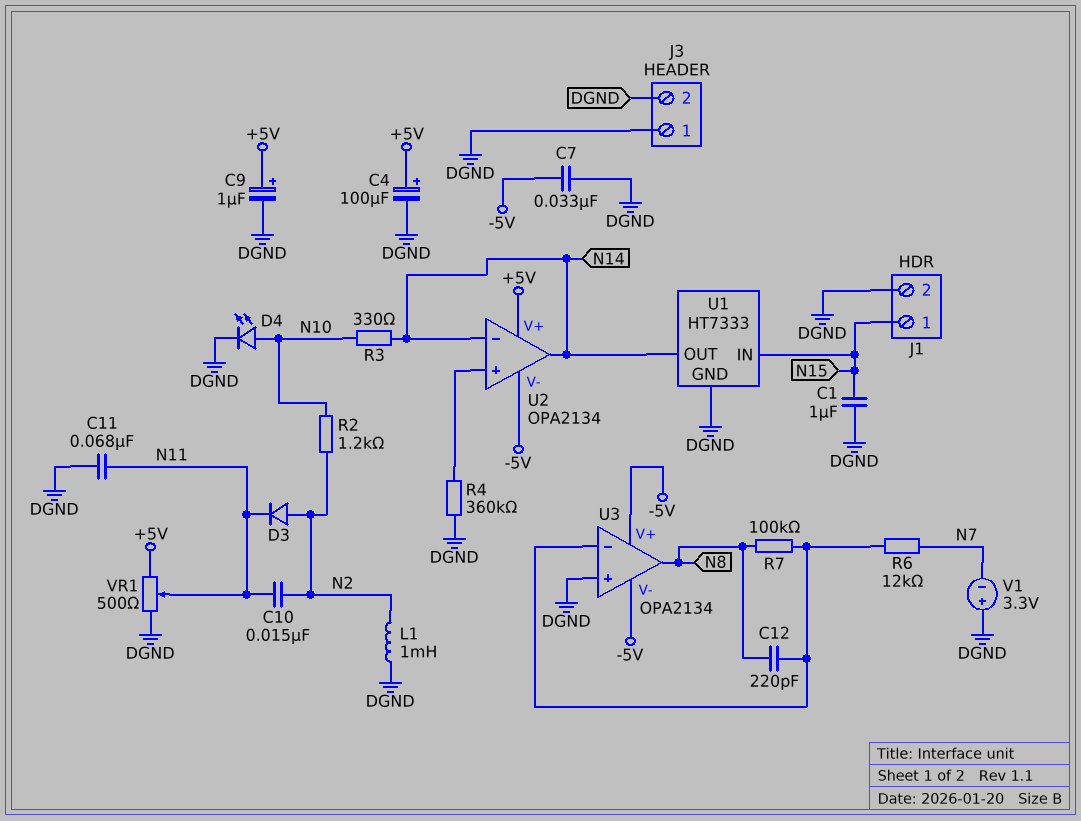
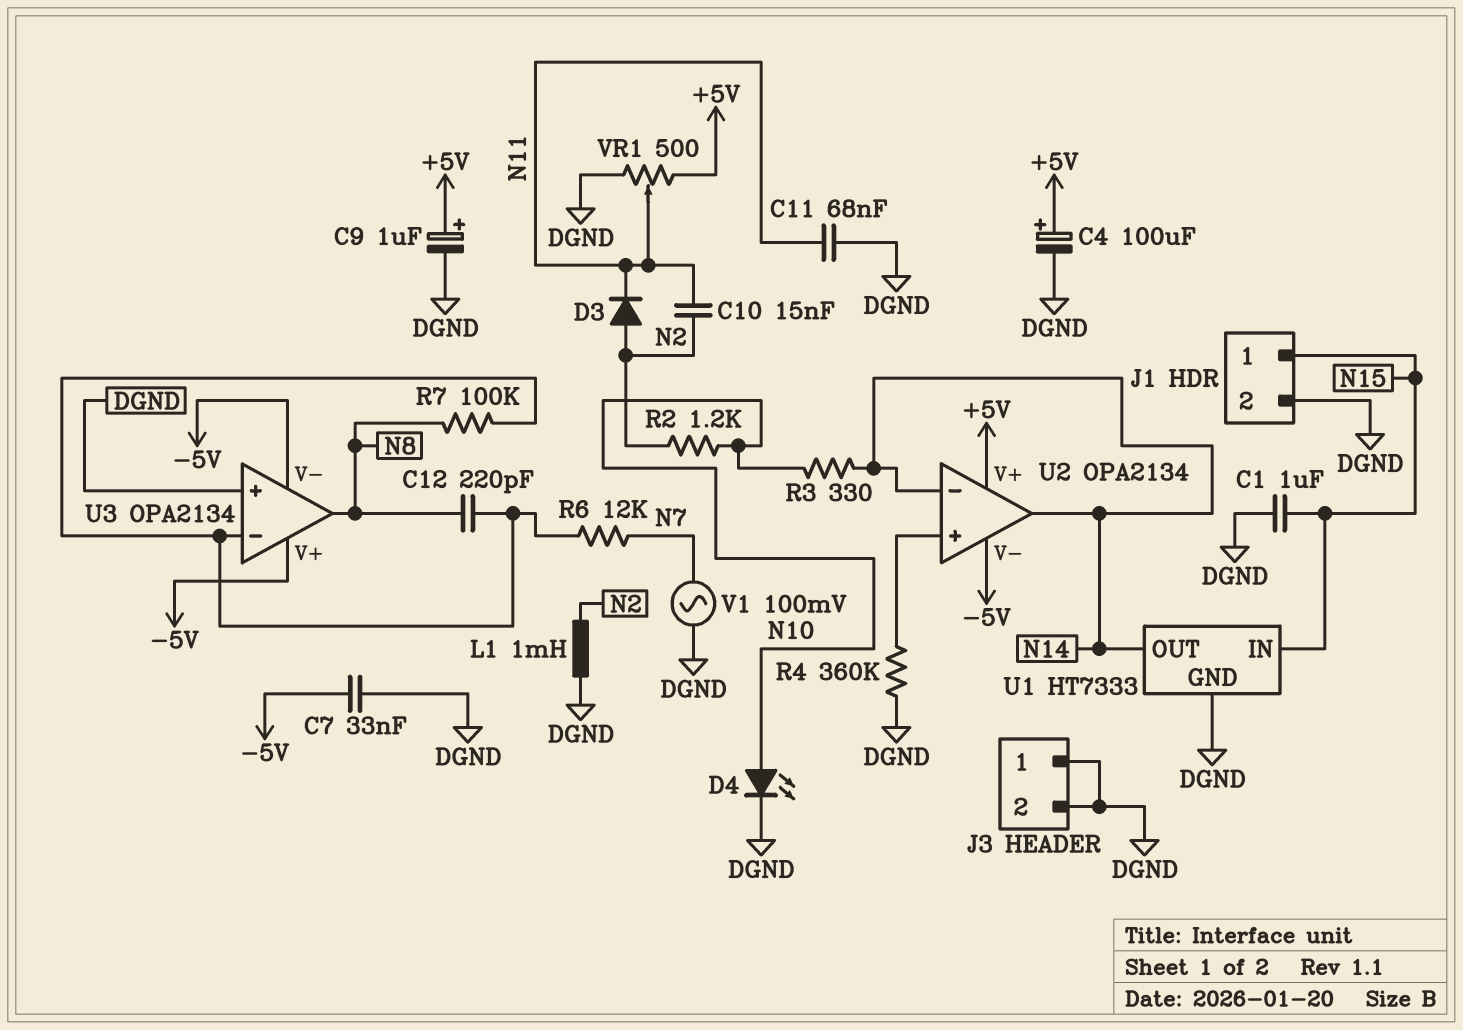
V1: 3.3V (plus DGND, minus N7) -> AC 100mV (DGND, N7)

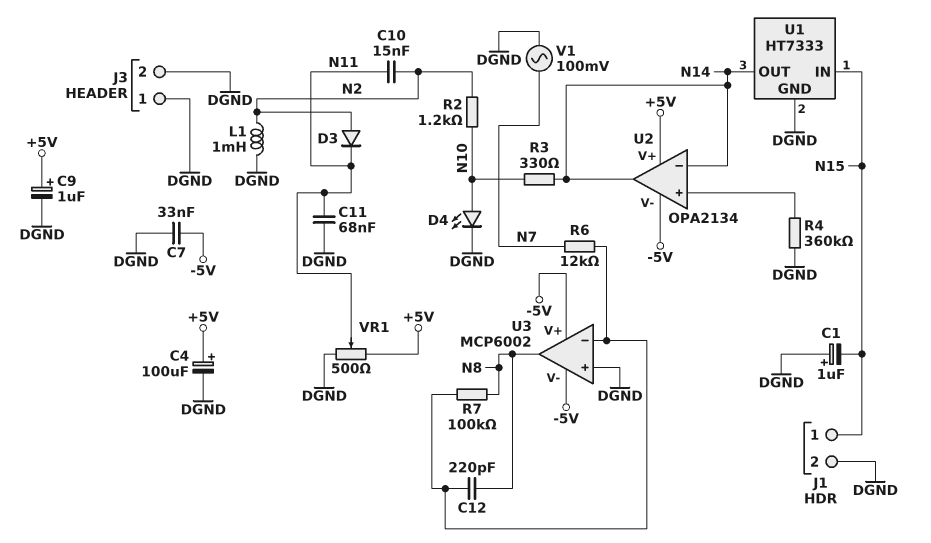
C1: 1uF (DGND, N15) -> 1uF (plus DGND, minus N15)
U3: OPA2134 -> MCP6002

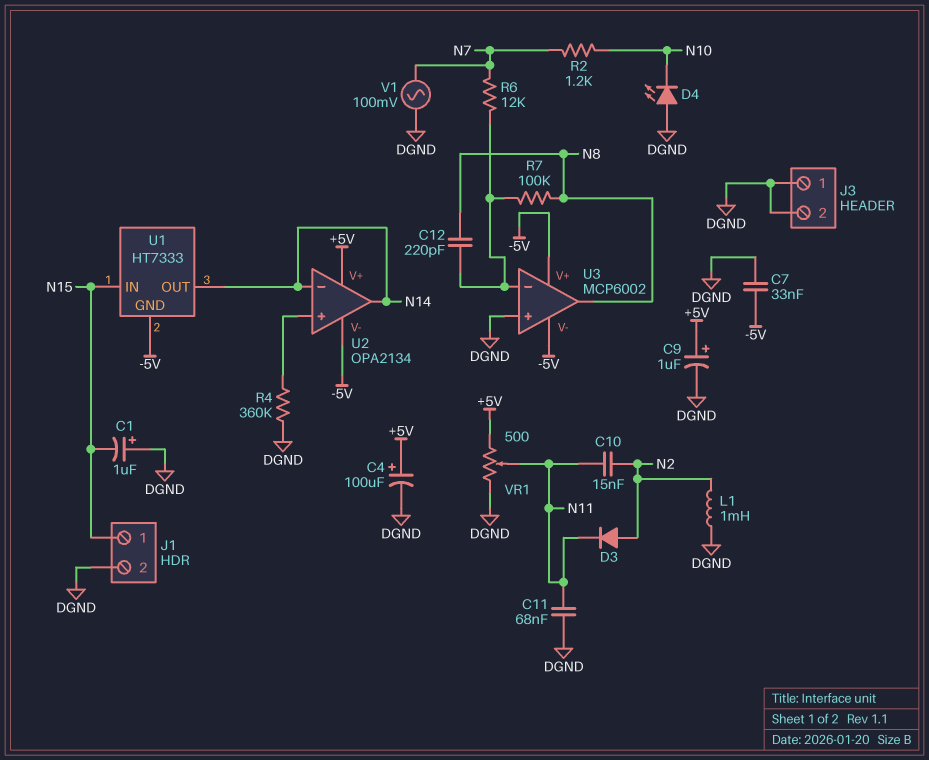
D4: LED (A N10, K DGND) -> LED (A DGND, K N10)
R2: 1.2k (N2, N10) -> 1.2k (N7, N10)
R3: 330 (N10, N14) -> none
U1 pin GND: DGND -> -5V

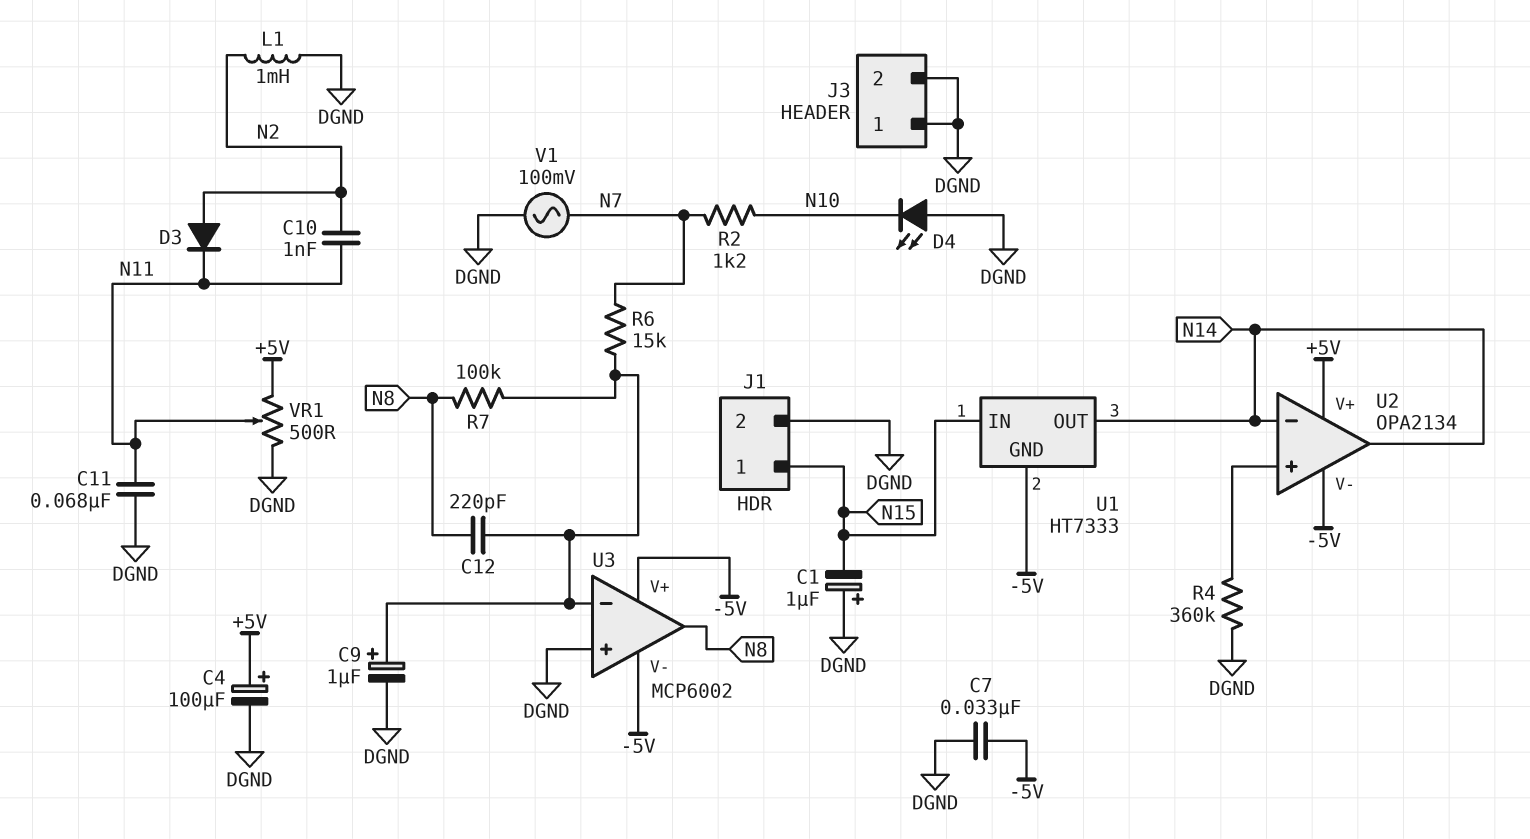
C9: 1uF (plus +5V, minus DGND) -> 1uF (plus U3/in-, minus DGND)
C10: 15nF (N2, N11) -> 1nF (N2, N11)
R6: 12k (N7, U3/in-) -> 15k (N7, U3/in-)

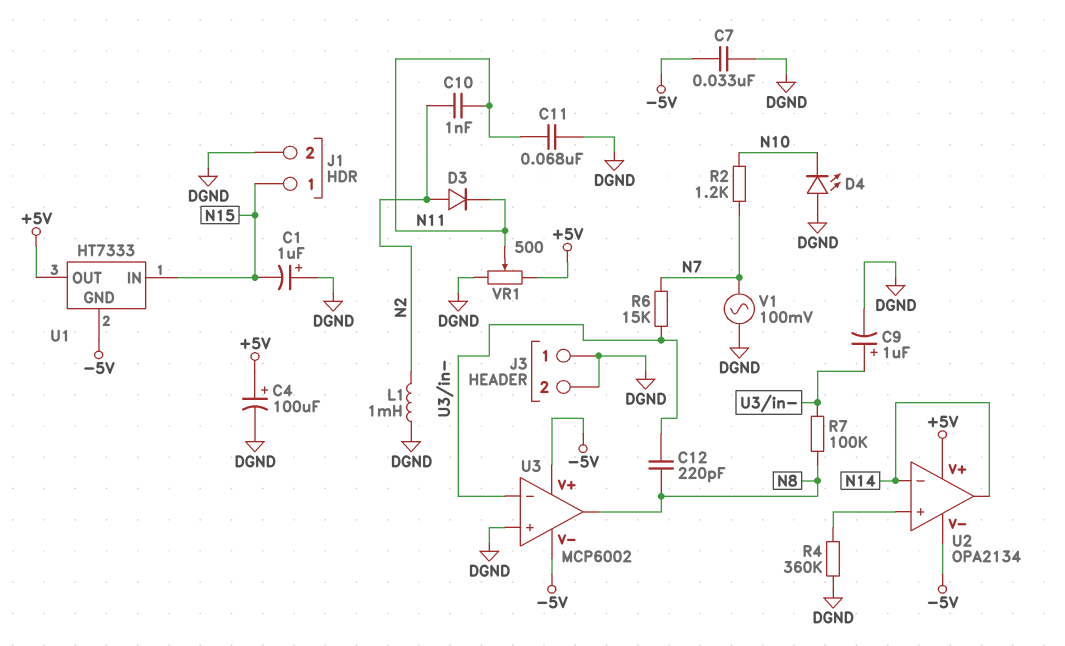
U1 pin OUT: N14 -> +5V

